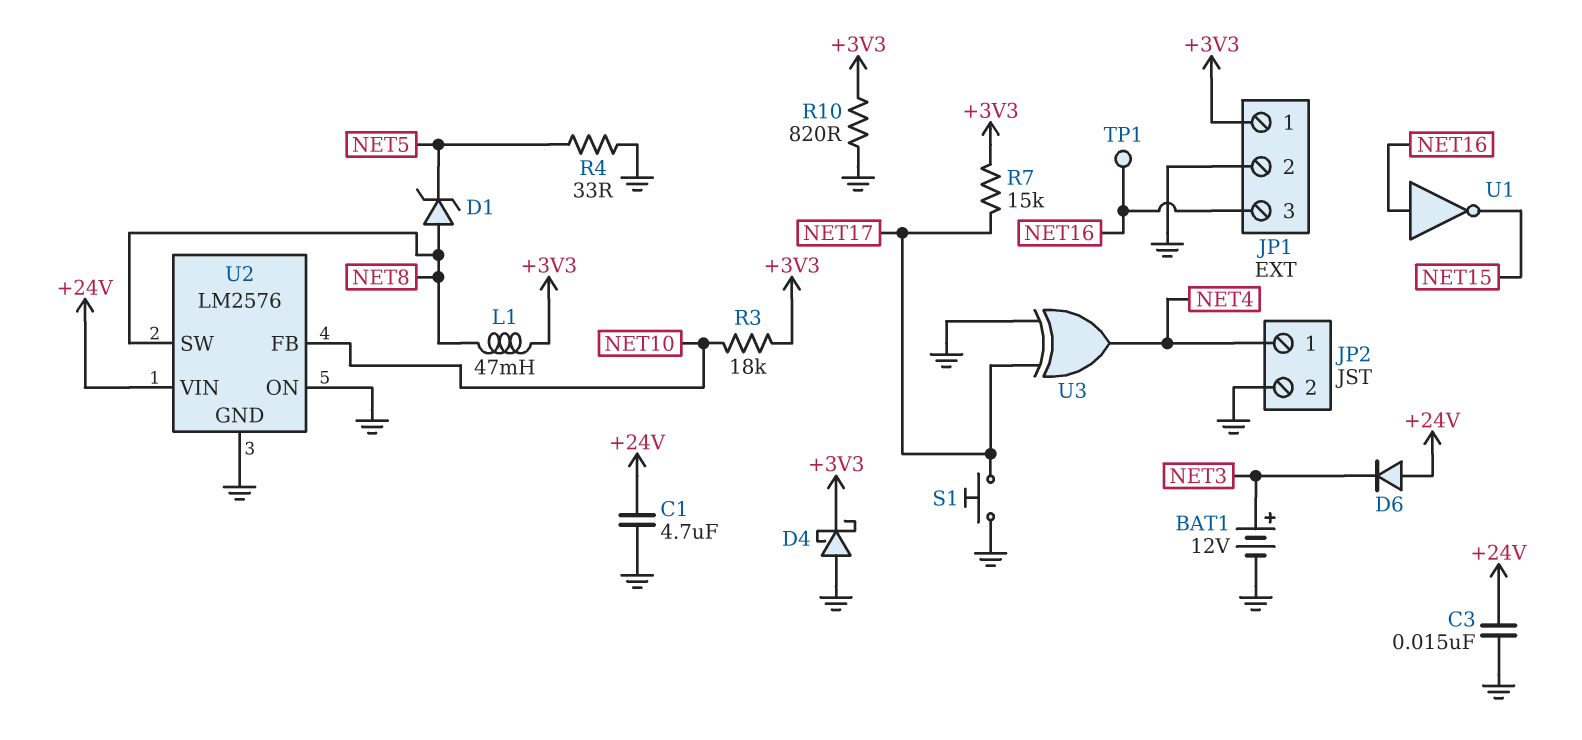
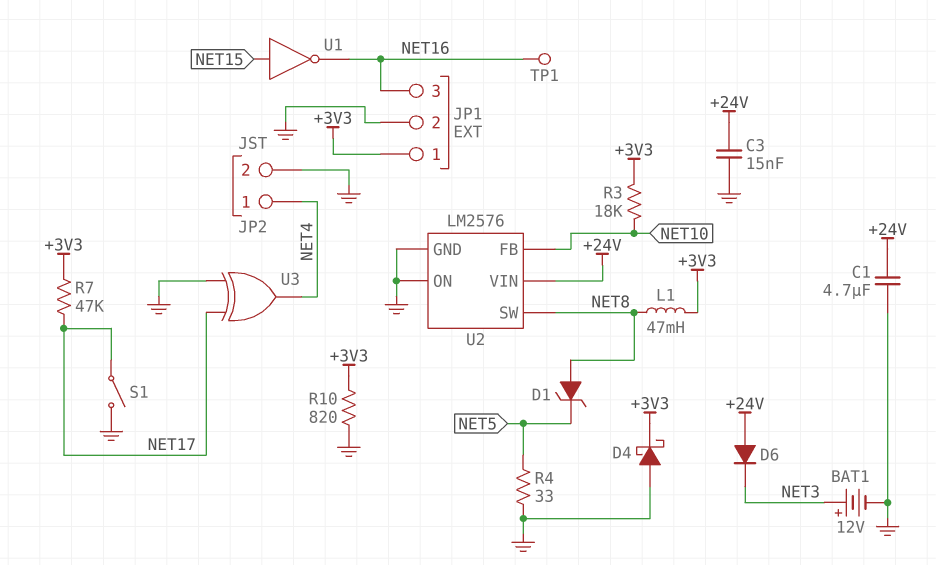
R7: 15k (+3V3, NET17) -> 47k (+3V3, NET17)
S1: button (GND, NET17) -> switch (GND, NET17)
U1: NOT (in NET16, out NET15) -> NOT (in NET15, out NET16)

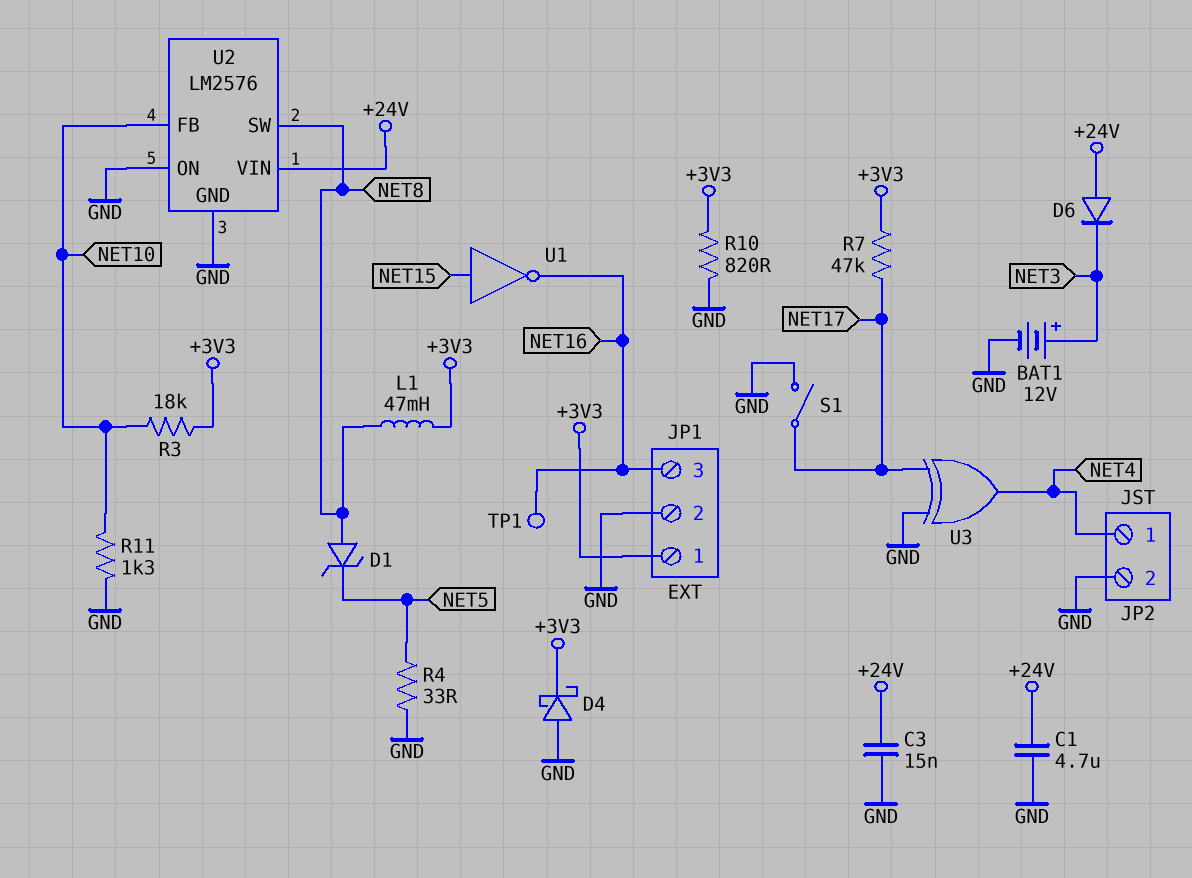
R11: none -> 1.3k (GND, NET10)

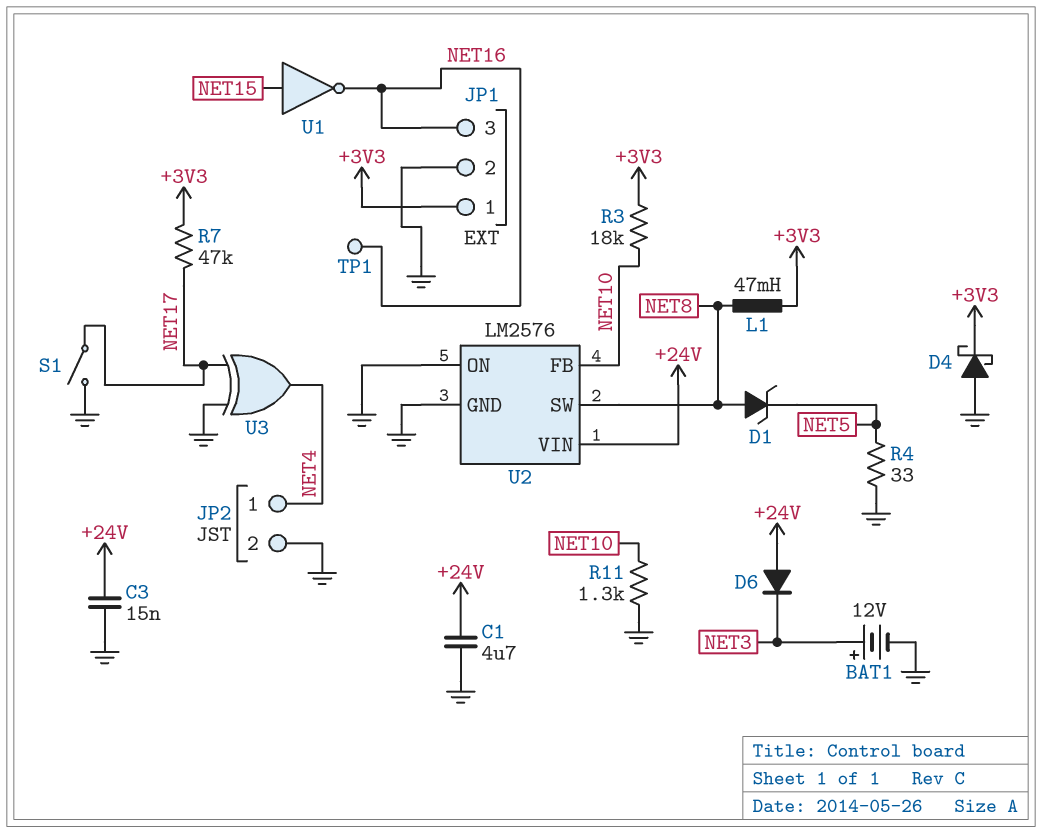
R10: 820 (+3V3, GND) -> none

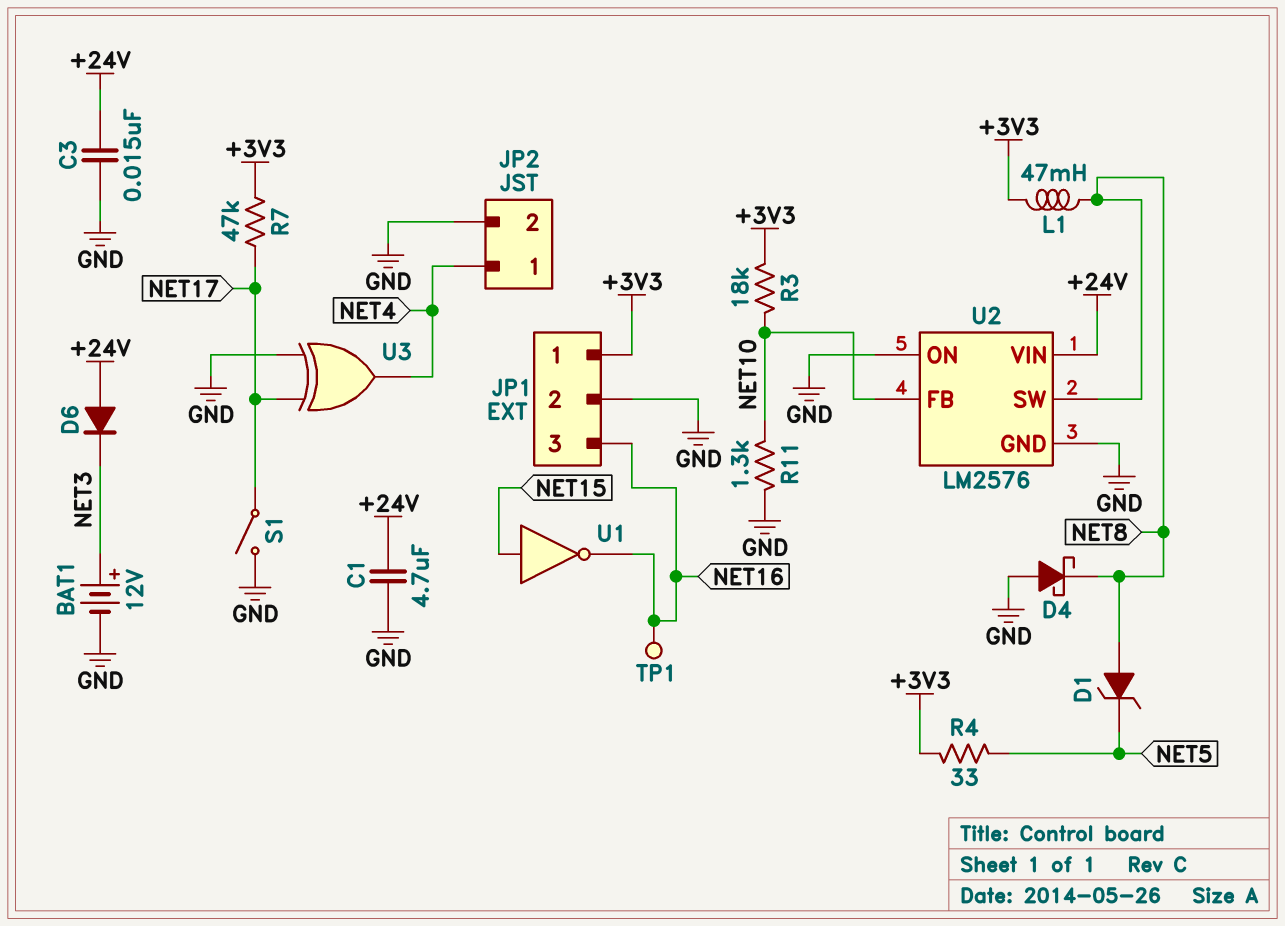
D4: schottky (A GND, K +3V3) -> schottky (A GND, K NET8)
R4: 33 (GND, NET5) -> 33 (+3V3, NET5)

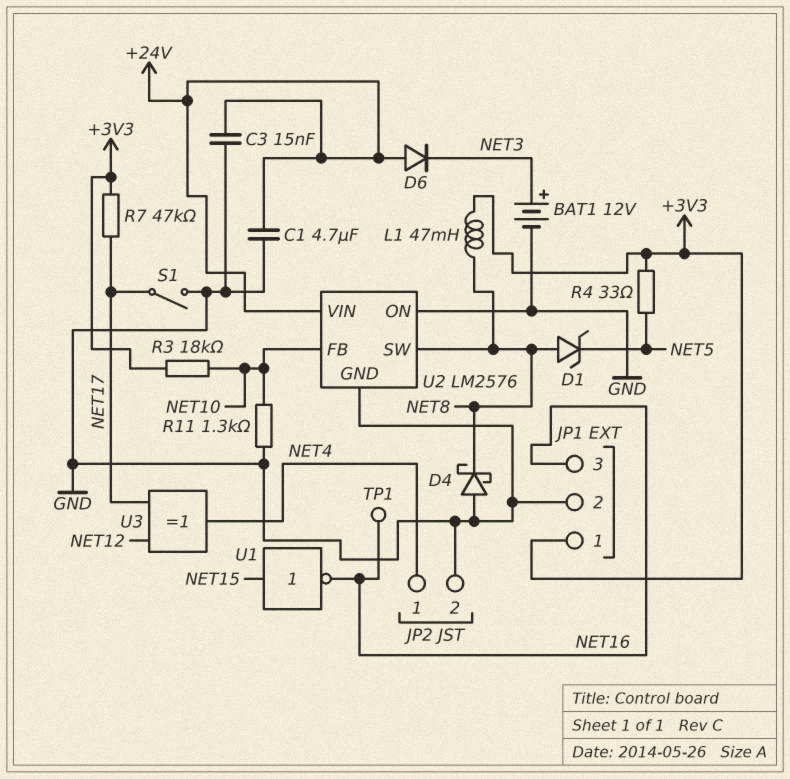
U3: XOR (in GND, in NET17, out NET4) -> XOR (in NET12, in NET17, out NET4)

